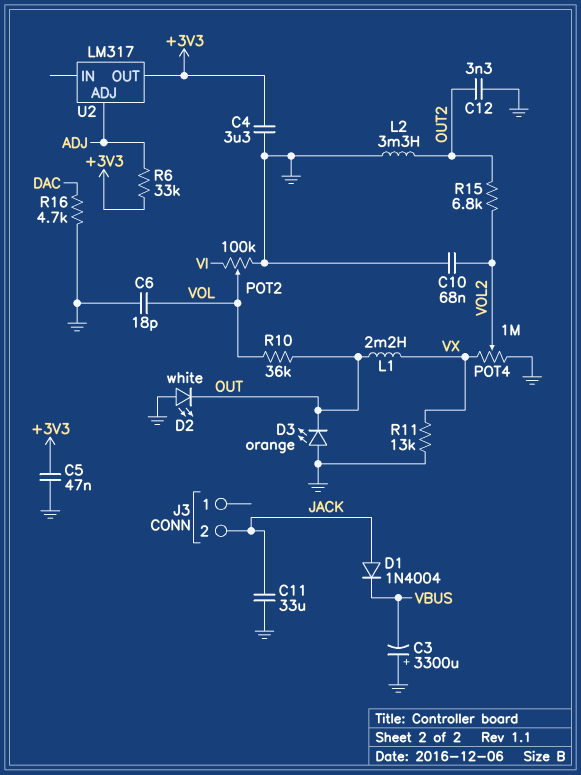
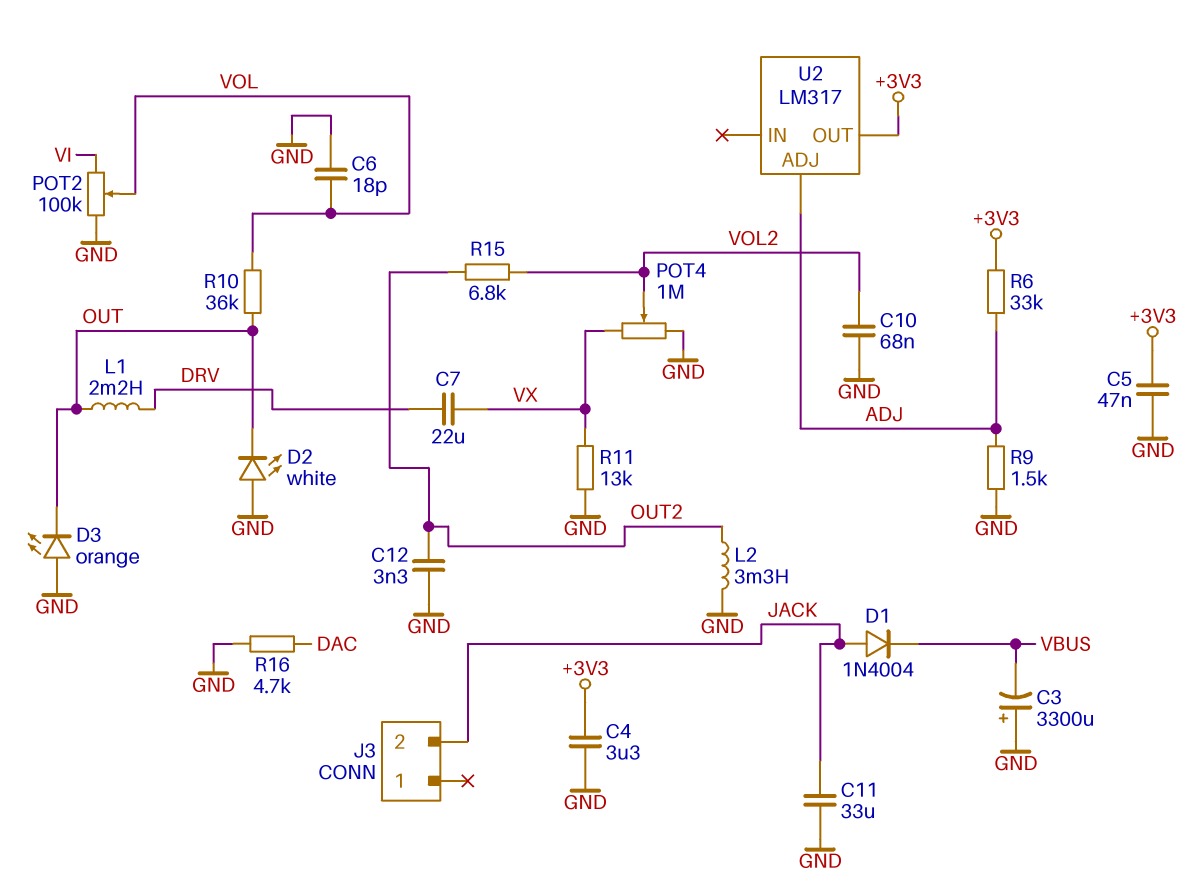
C7: none -> 22uF (DRV, VX)
L1: 2.2mH (OUT, VX) -> 2.2mH (DRV, OUT)
R9: none -> 1.5k (ADJ, GND)

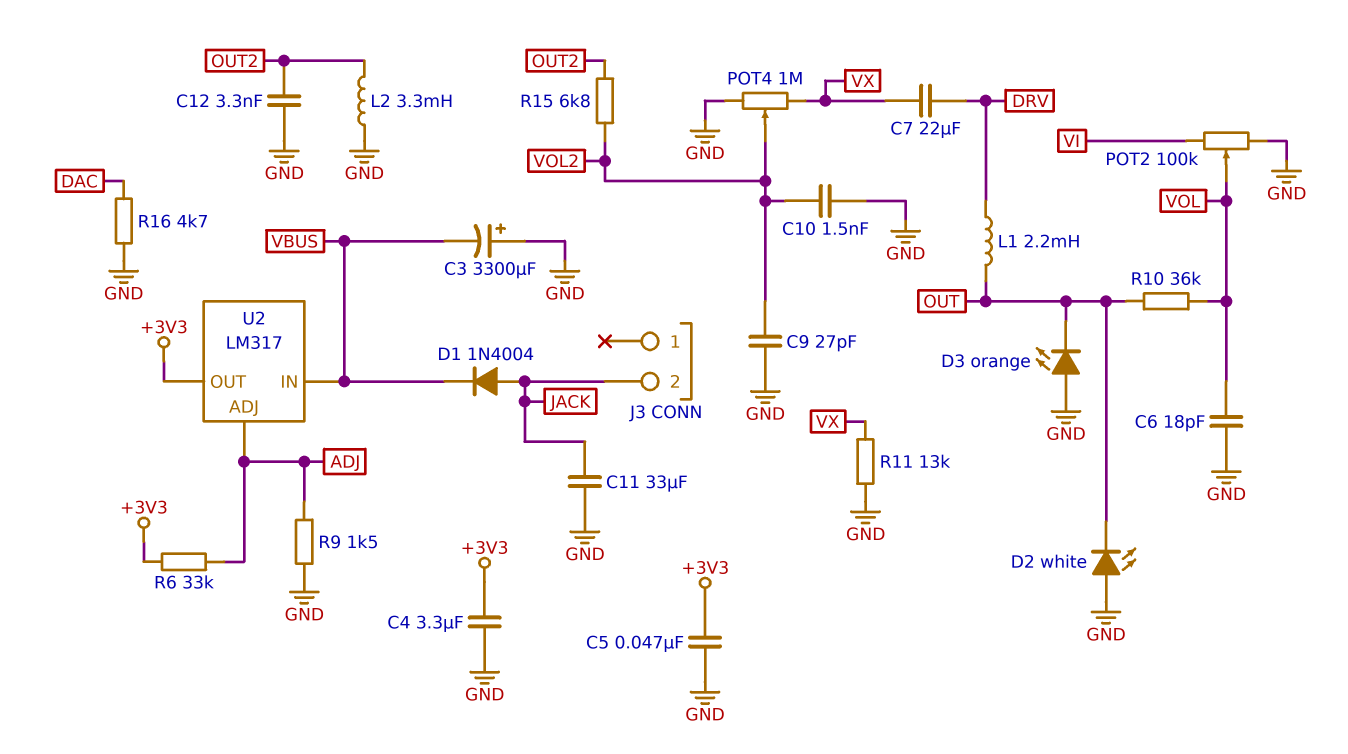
C9: none -> 27pF (GND, VOL2)
C10: 68nF (GND, VOL2) -> 1.5nF (GND, VOL2)
U2 pin IN: none -> VBUS

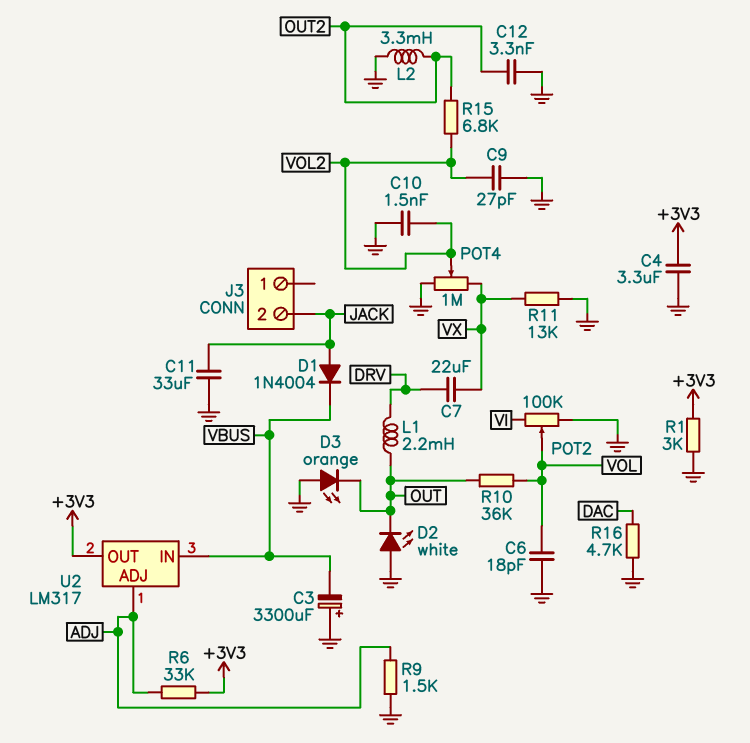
C5: 47nF (+3V3, GND) -> none
R1: none -> 3k (+3V3, GND)

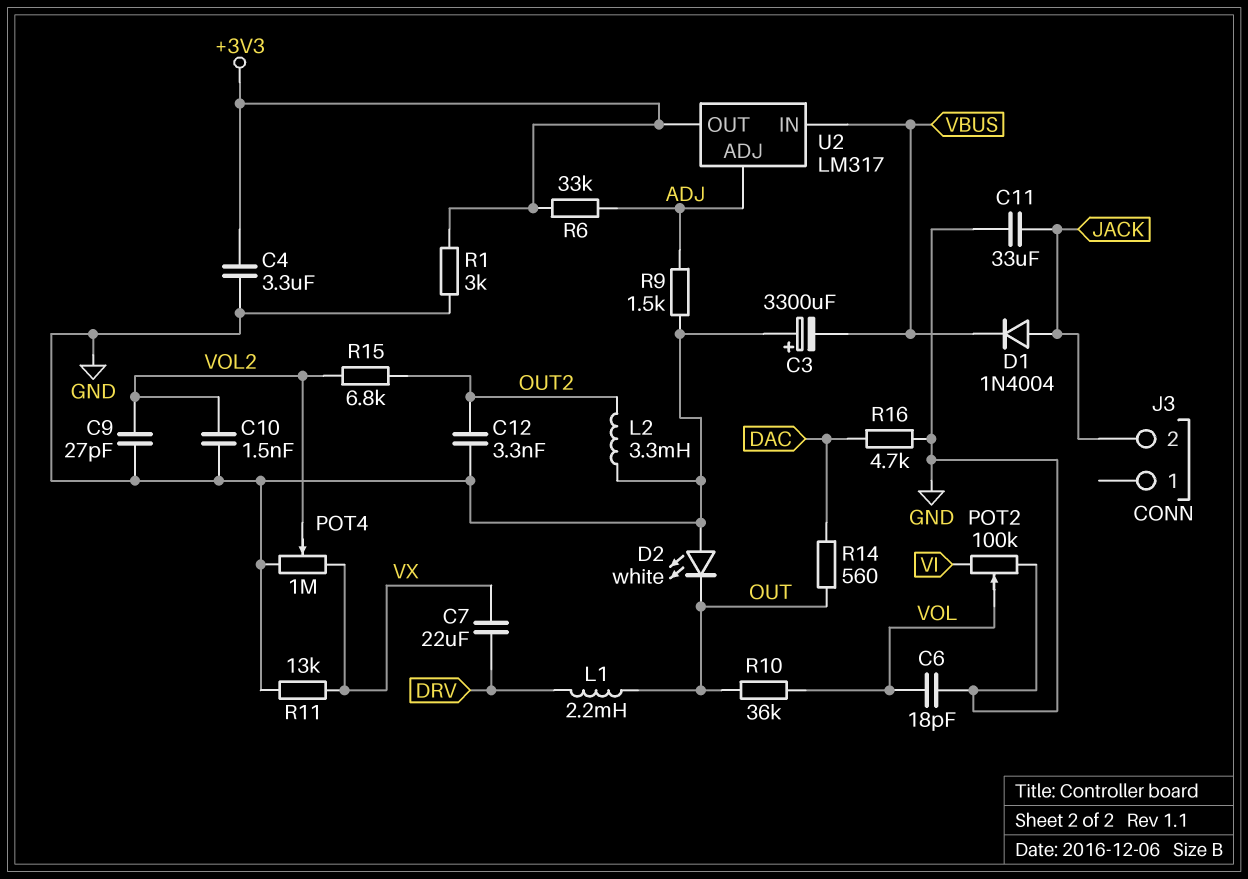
D3: LED orange (A GND, K OUT) -> none
R14: none -> 560 (DAC, OUT)

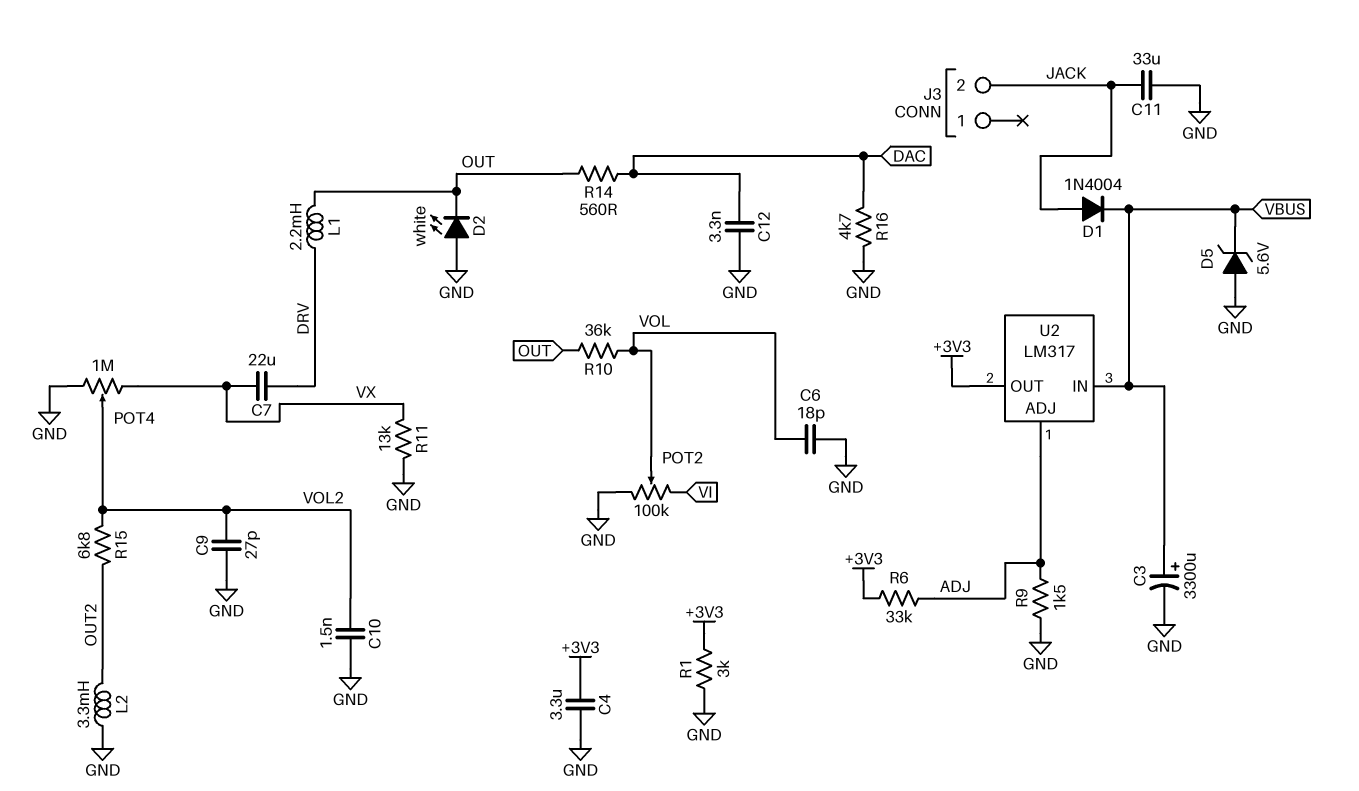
C3: 3300uF (plus GND, minus VBUS) -> 3300uF (plus VBUS, minus GND)
C12: 3.3nF (GND, OUT2) -> 3.3nF (DAC, GND)
D5: none -> zener 5.6V (A GND, K VBUS)

